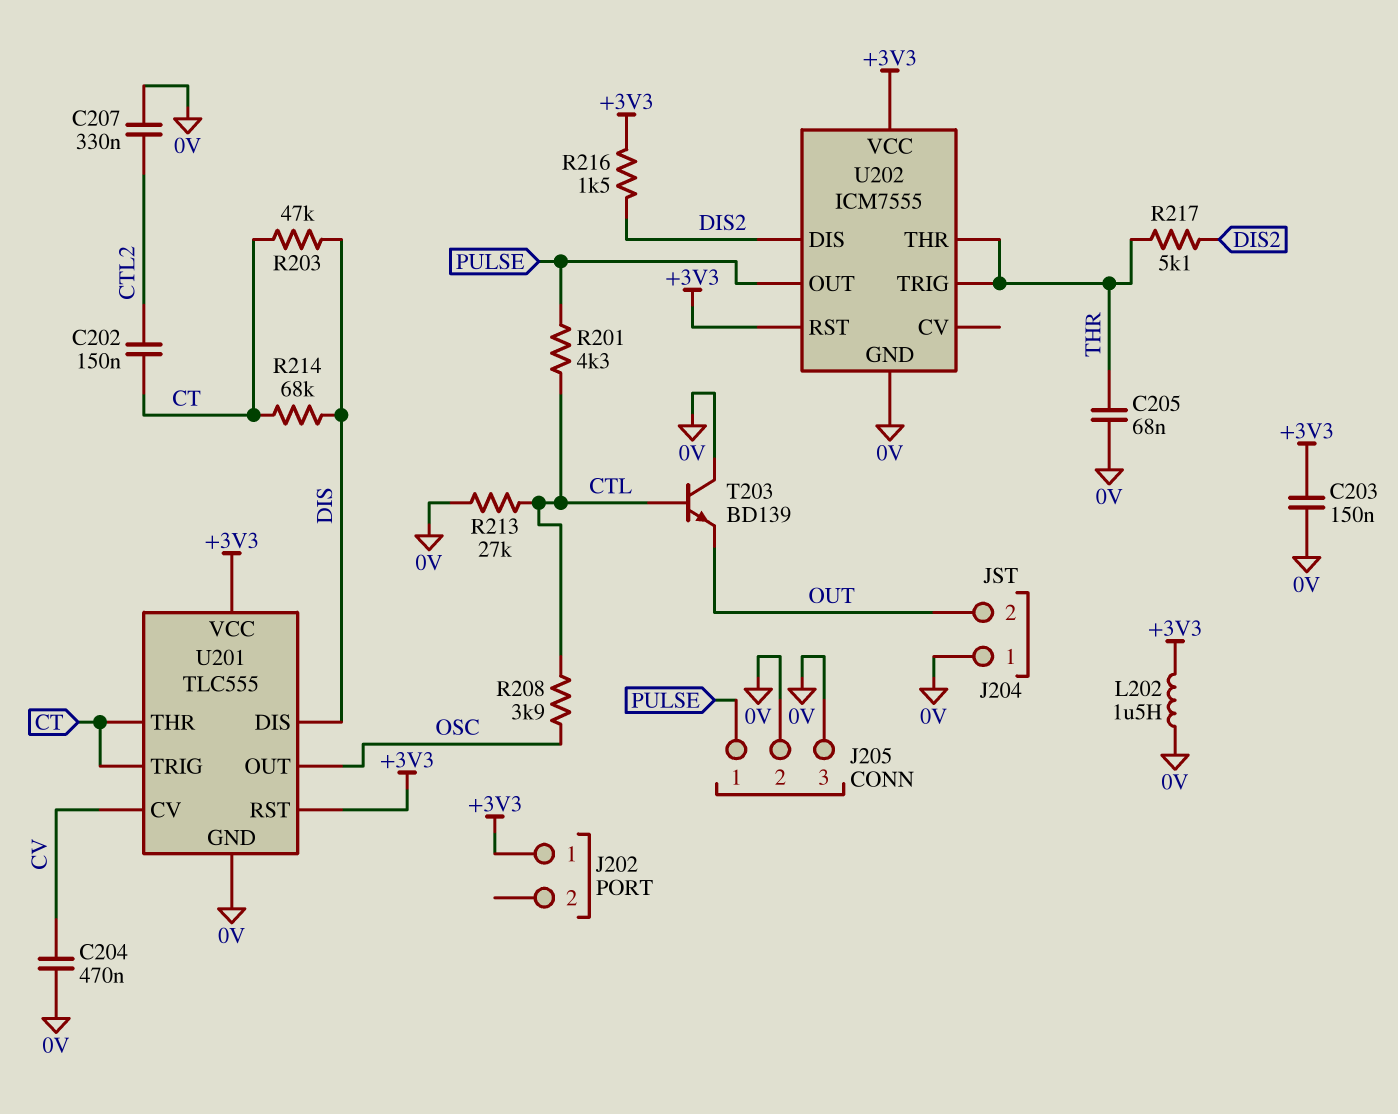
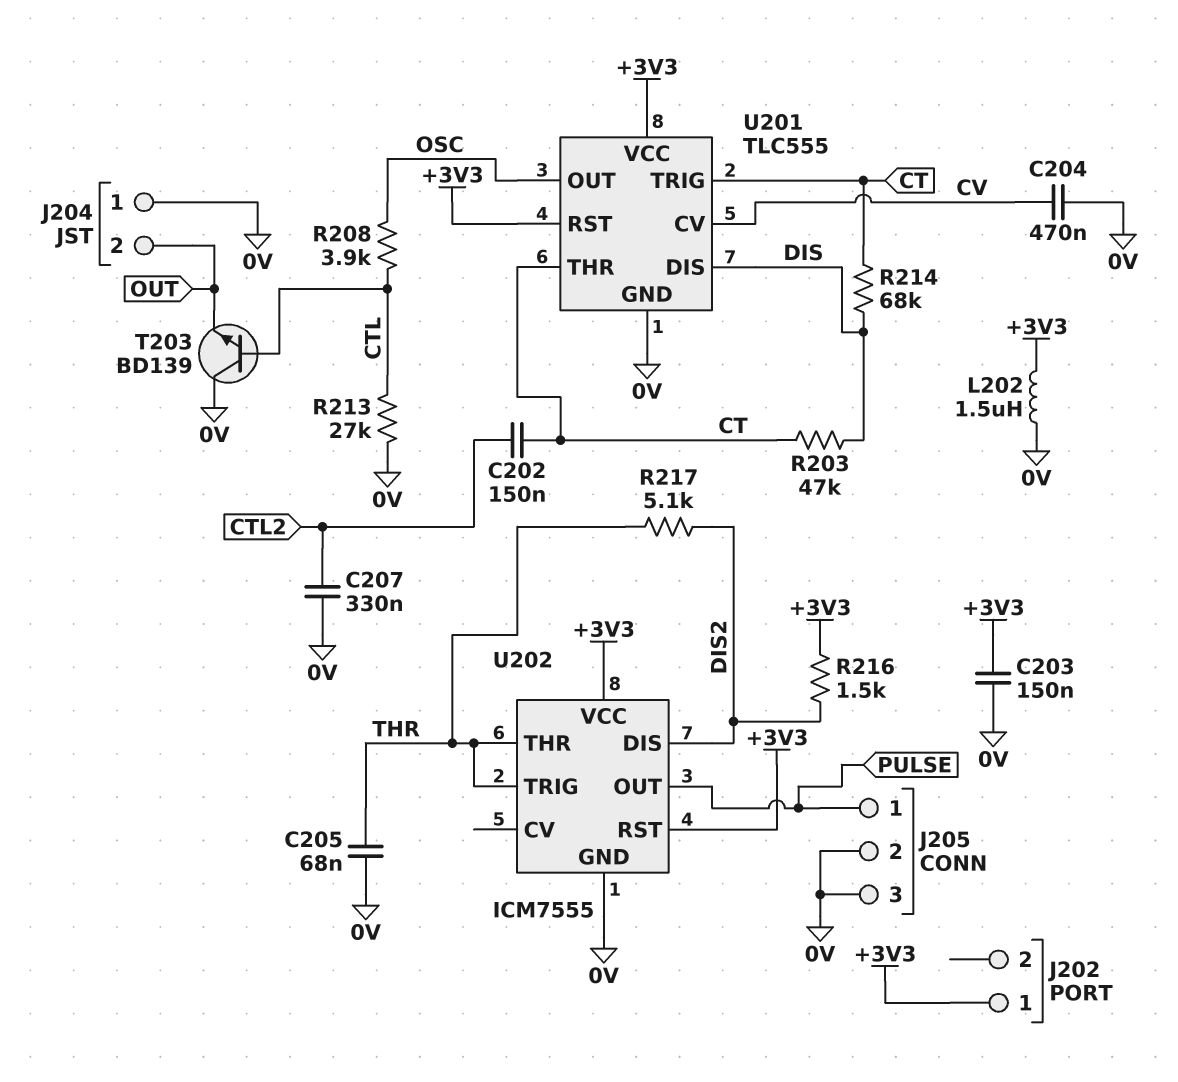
R201: 4.3k (CTL, PULSE) -> none

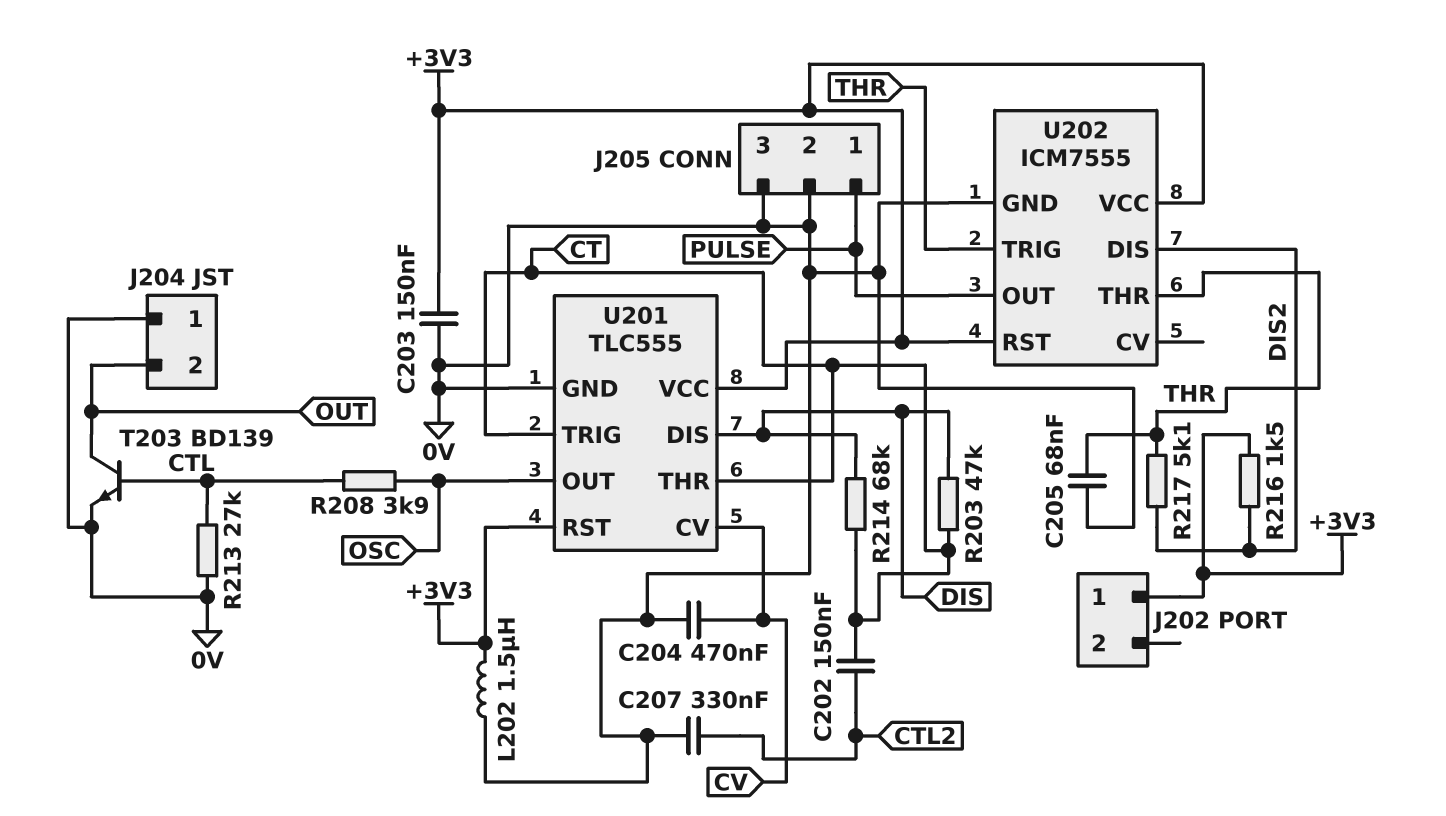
T203: NPN BD139 (B CTL, C 0V, E OUT) -> NPN BD139 (B CTL, C OUT, E 0V)

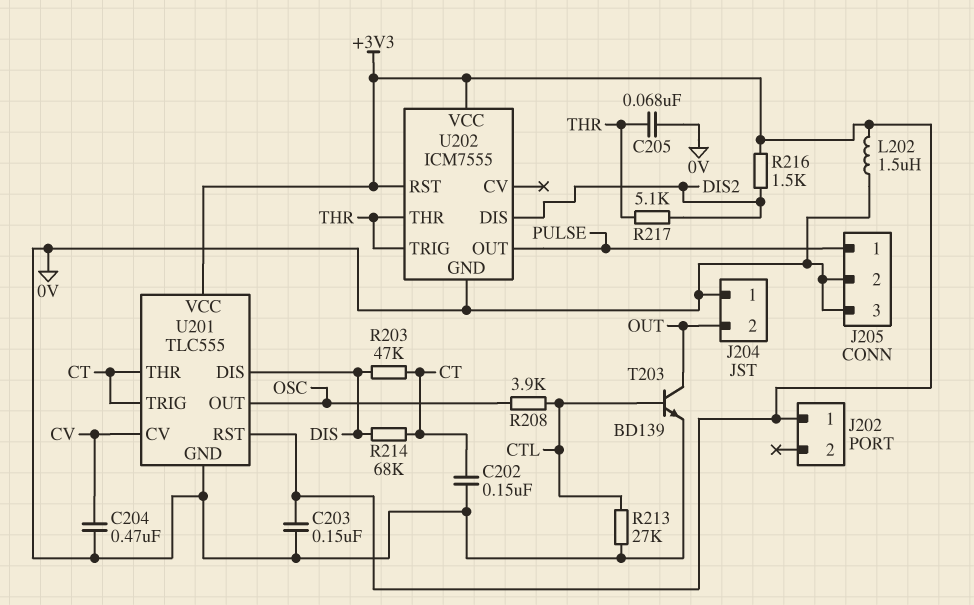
C202: 150nF (CT, CTL2) -> 150nF (0V, CT)
C207: 330nF (0V, CTL2) -> none

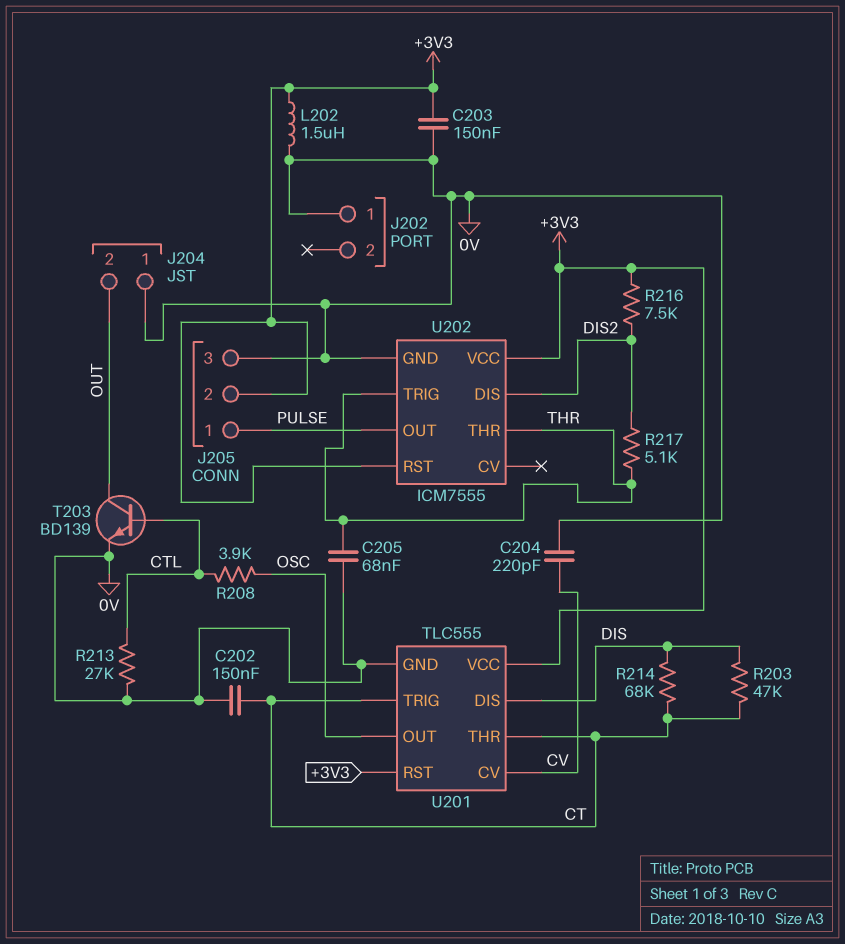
C204: 470nF (0V, CV) -> 220pF (0V, CV)
J202 pin 1: +3V3 -> 0V
J205 pin 2: 0V -> +3V3
R216: 1.5k (+3V3, DIS2) -> 7.5k (+3V3, DIS2)

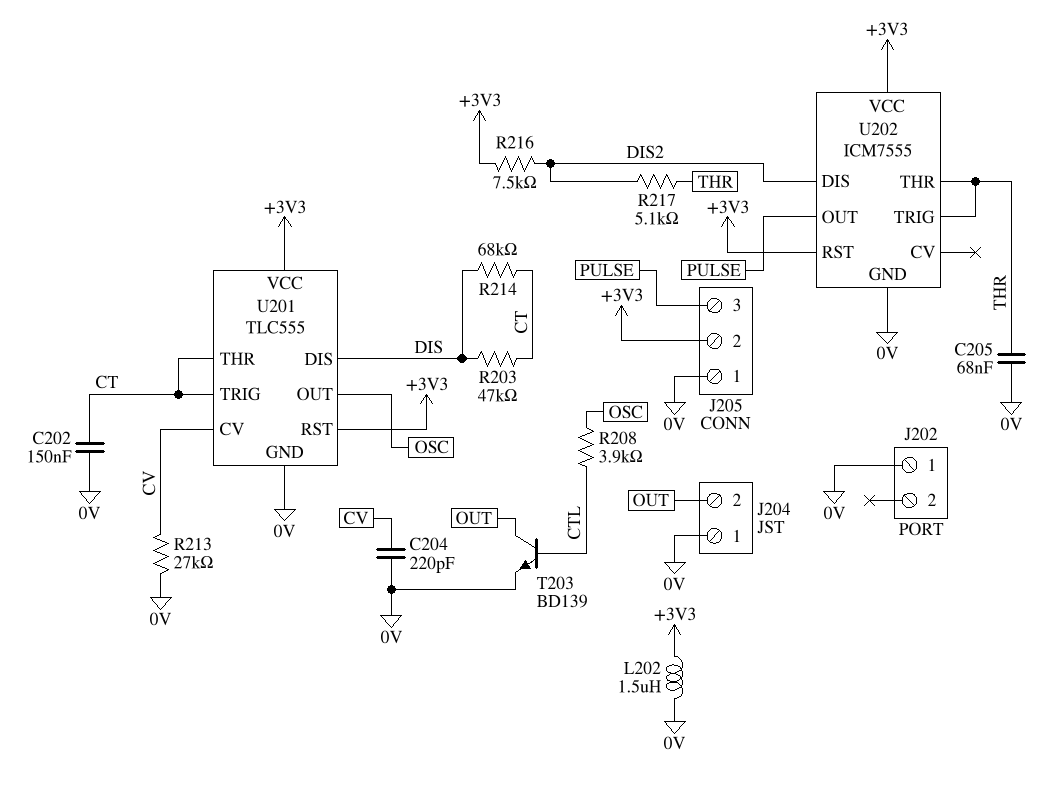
C203: 150nF (+3V3, 0V) -> none
J205 pin 1: PULSE -> 0V
J205 pin 3: 0V -> PULSE
R213: 27k (0V, CTL) -> 27k (0V, CV)

